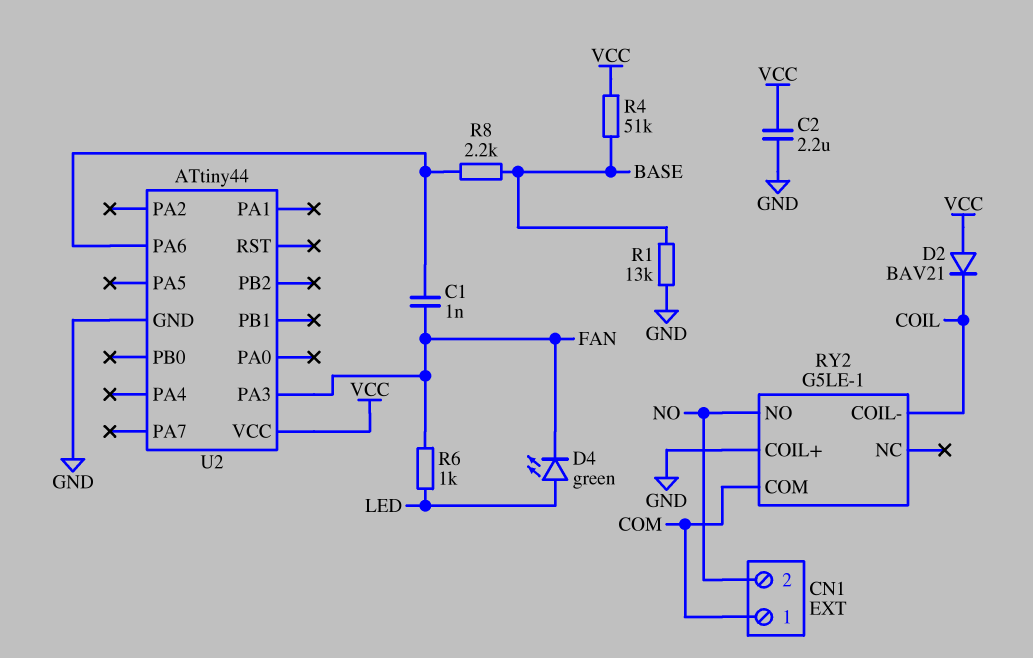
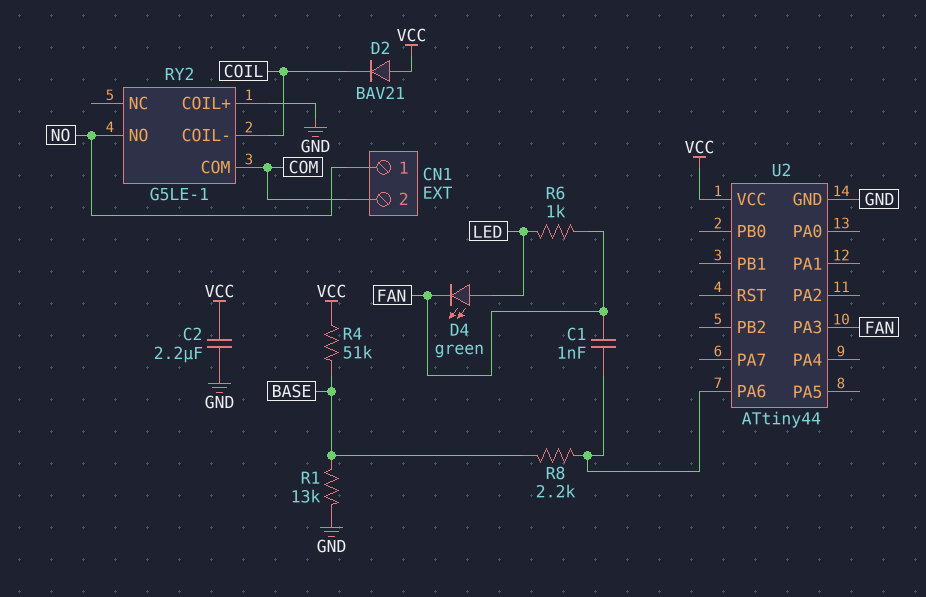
CN1 pin 1: COM -> NO
CN1 pin 2: NO -> COM

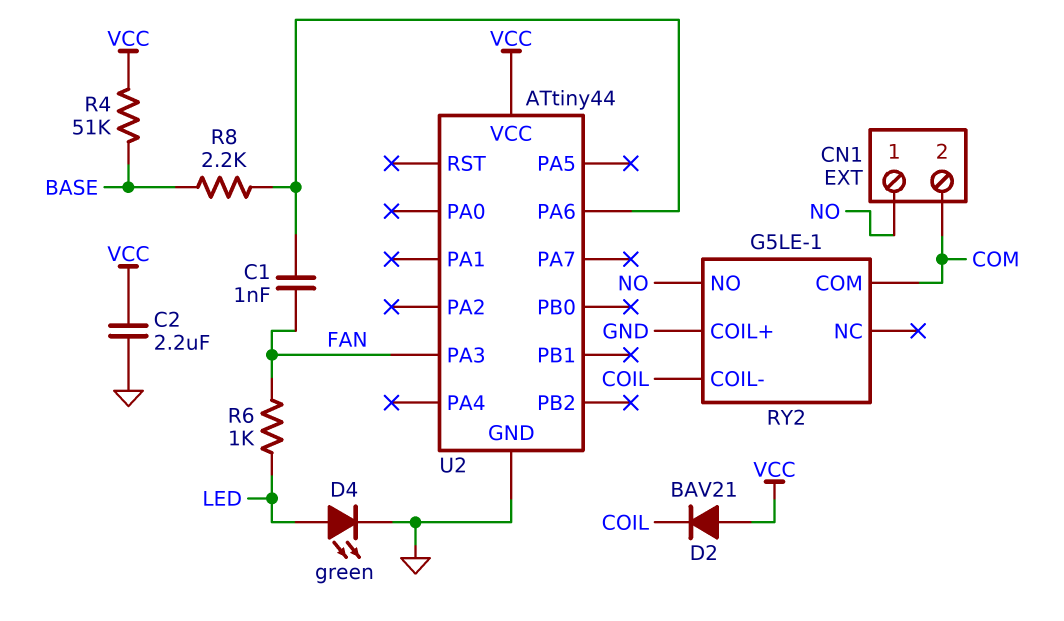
D4: LED green (A LED, K FAN) -> LED green (A LED, K GND)
R1: 13k (BASE, GND) -> none

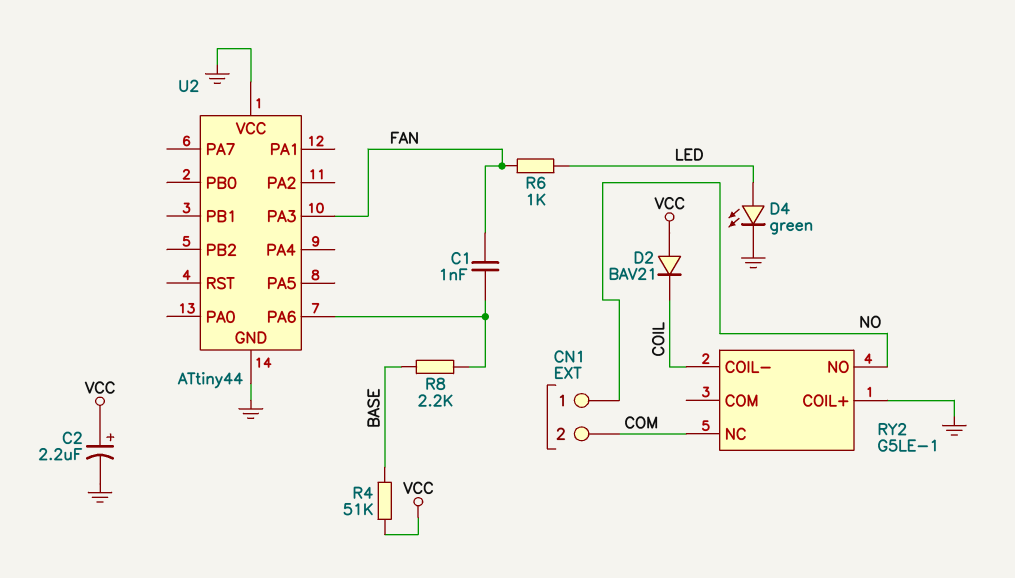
C2: 2.2uF (GND, VCC) -> 2.2uF (plus VCC, minus GND)
RY2 pin COM: COM -> none
RY2 pin NC: none -> COM
U2 pin VCC: VCC -> GND

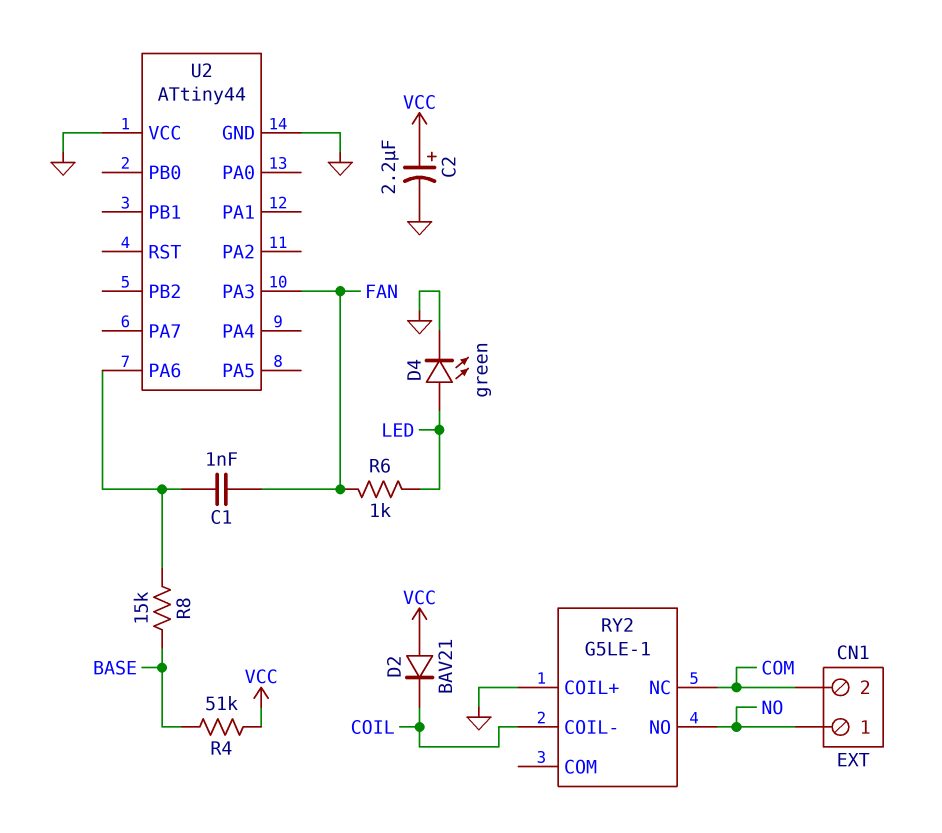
R8: 2.2k (BASE, U2/PA6) -> 15k (BASE, U2/PA6)

